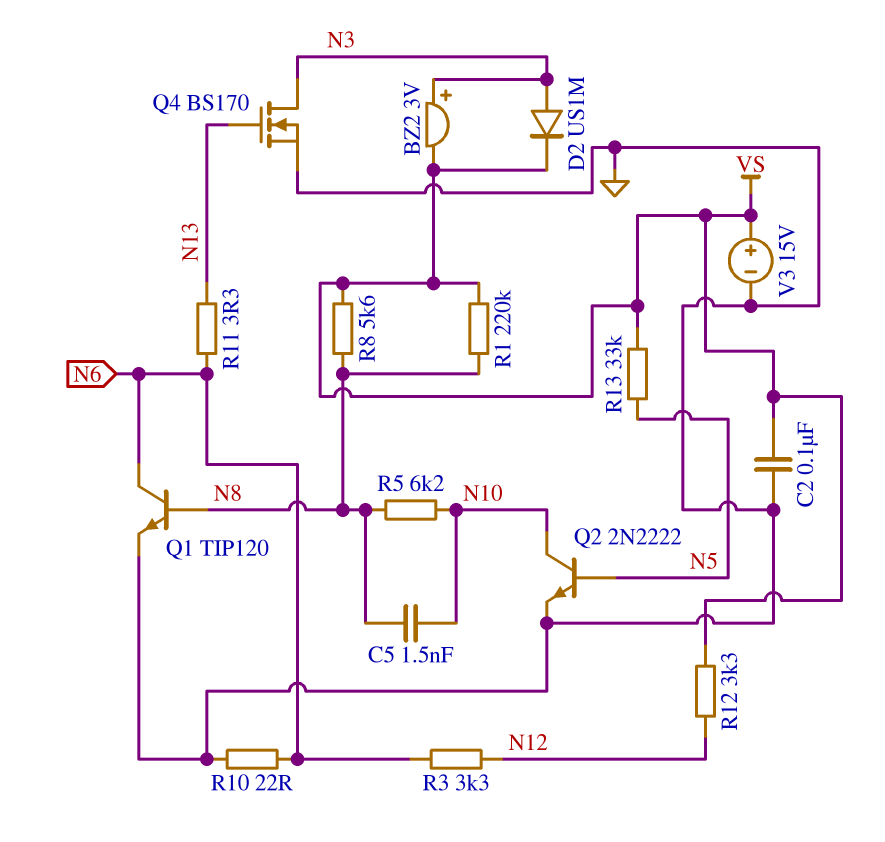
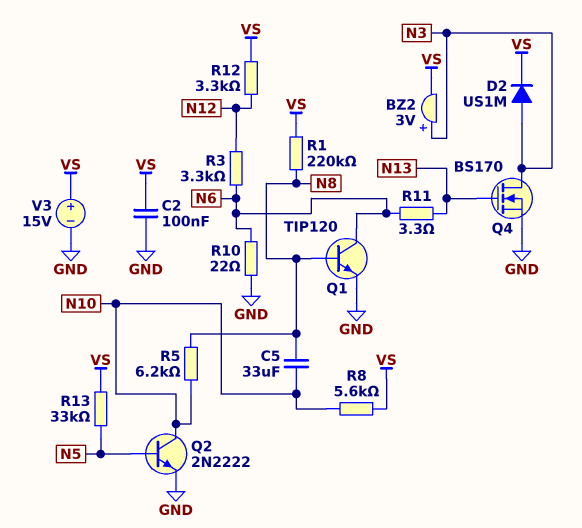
C5: 1.5nF (N8, N10) -> 33uF (N8, N10)
R8: 5.6k (N8, VS) -> 5.6k (N10, VS)

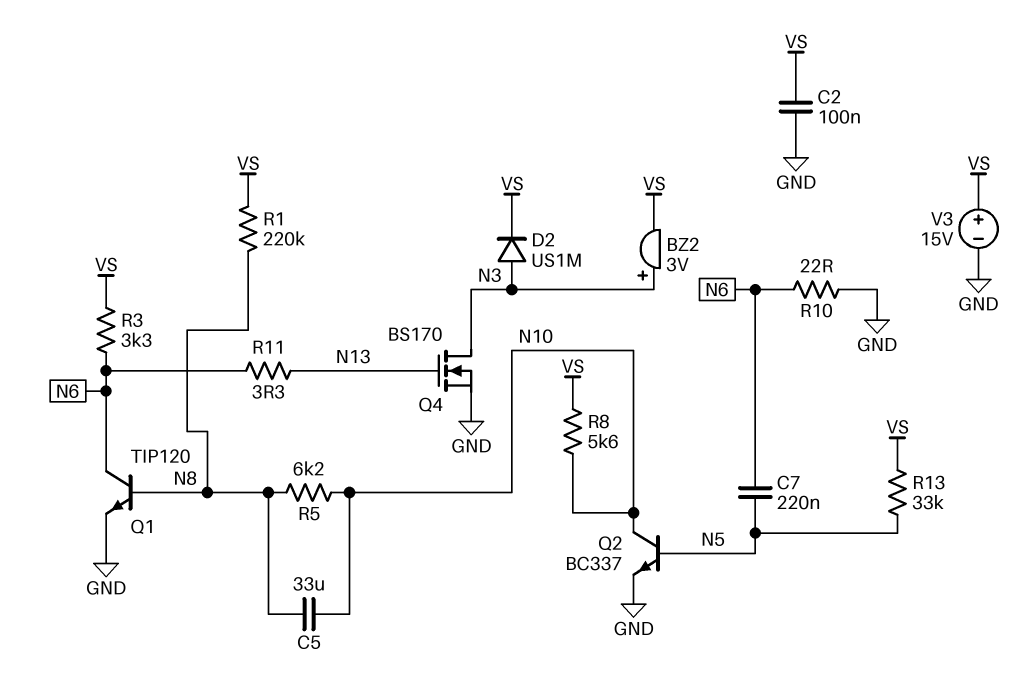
C7: none -> 220nF (N5, N6)
Q2: NPN 2N2222 (B N5, C N10, E GND) -> NPN BC337 (B N5, C N10, E GND)
R3: 3.3k (N6, N12) -> 3.3k (N6, VS)
R12: 3.3k (N12, VS) -> none

